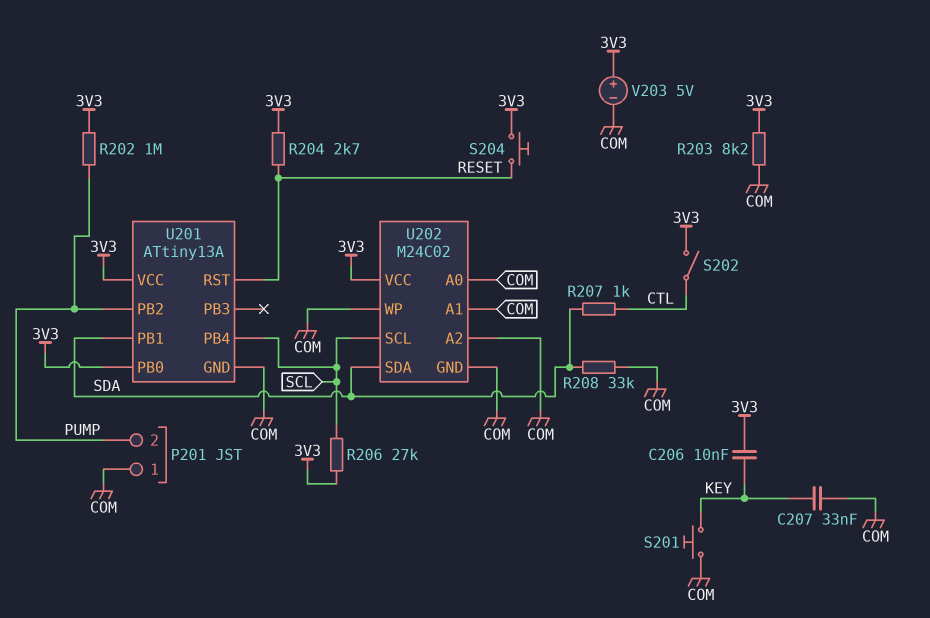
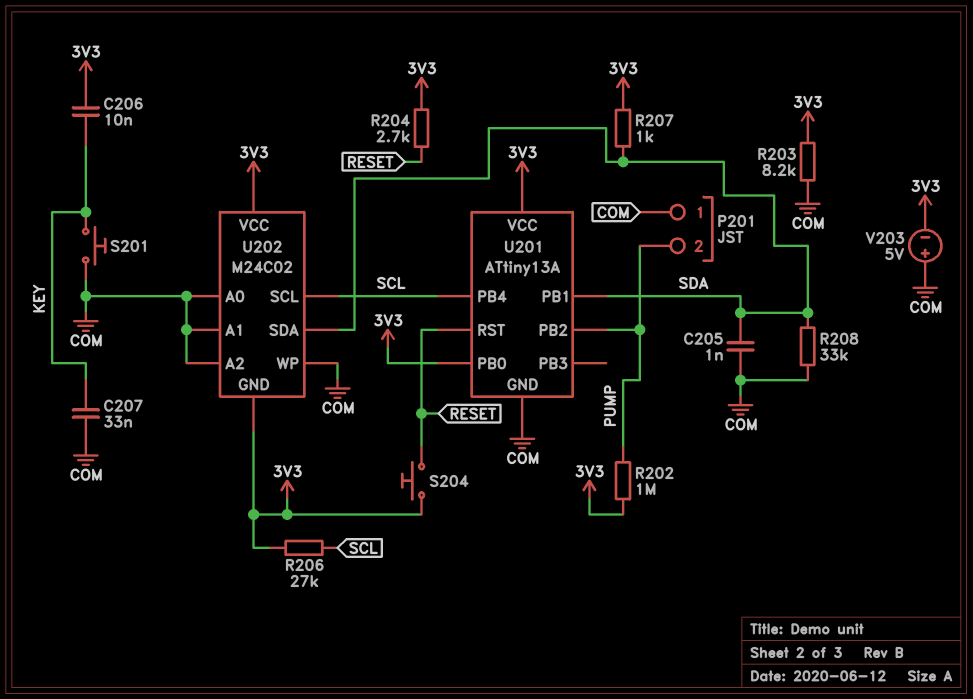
C205: none -> 1nF (COM, SDA)
R207: 1k (CTL, SDA) -> 1k (3V3, SDA)
S202: switch (3V3, CTL) -> none
U202 pin GND: COM -> 3V3
V203: 5V (plus 3V3, minus COM) -> 5V (plus COM, minus 3V3)

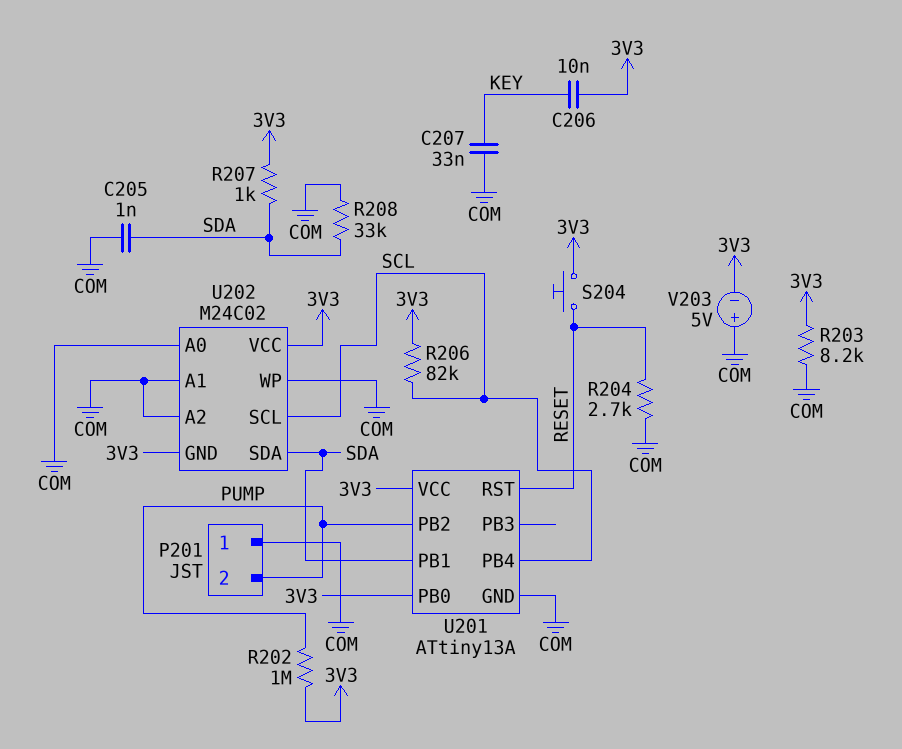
R204: 2.7k (3V3, RESET) -> 2.7k (COM, RESET)
R206: 27k (3V3, SCL) -> 82k (3V3, SCL)
S201: button (COM, KEY) -> none

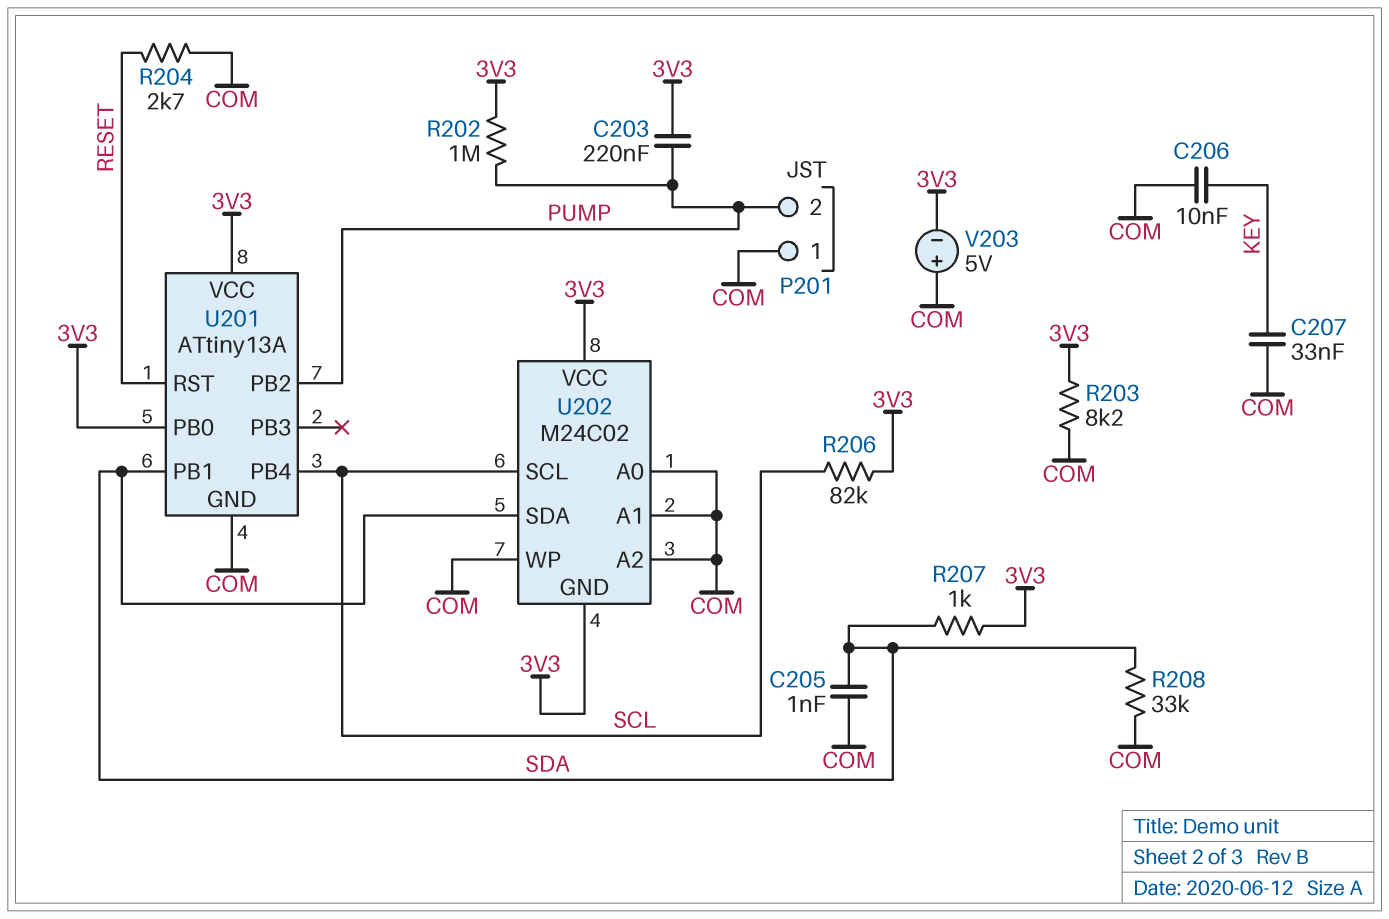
C203: none -> 220nF (3V3, PUMP)
C206: 10nF (3V3, KEY) -> 10nF (COM, KEY)
S204: button (3V3, RESET) -> none

